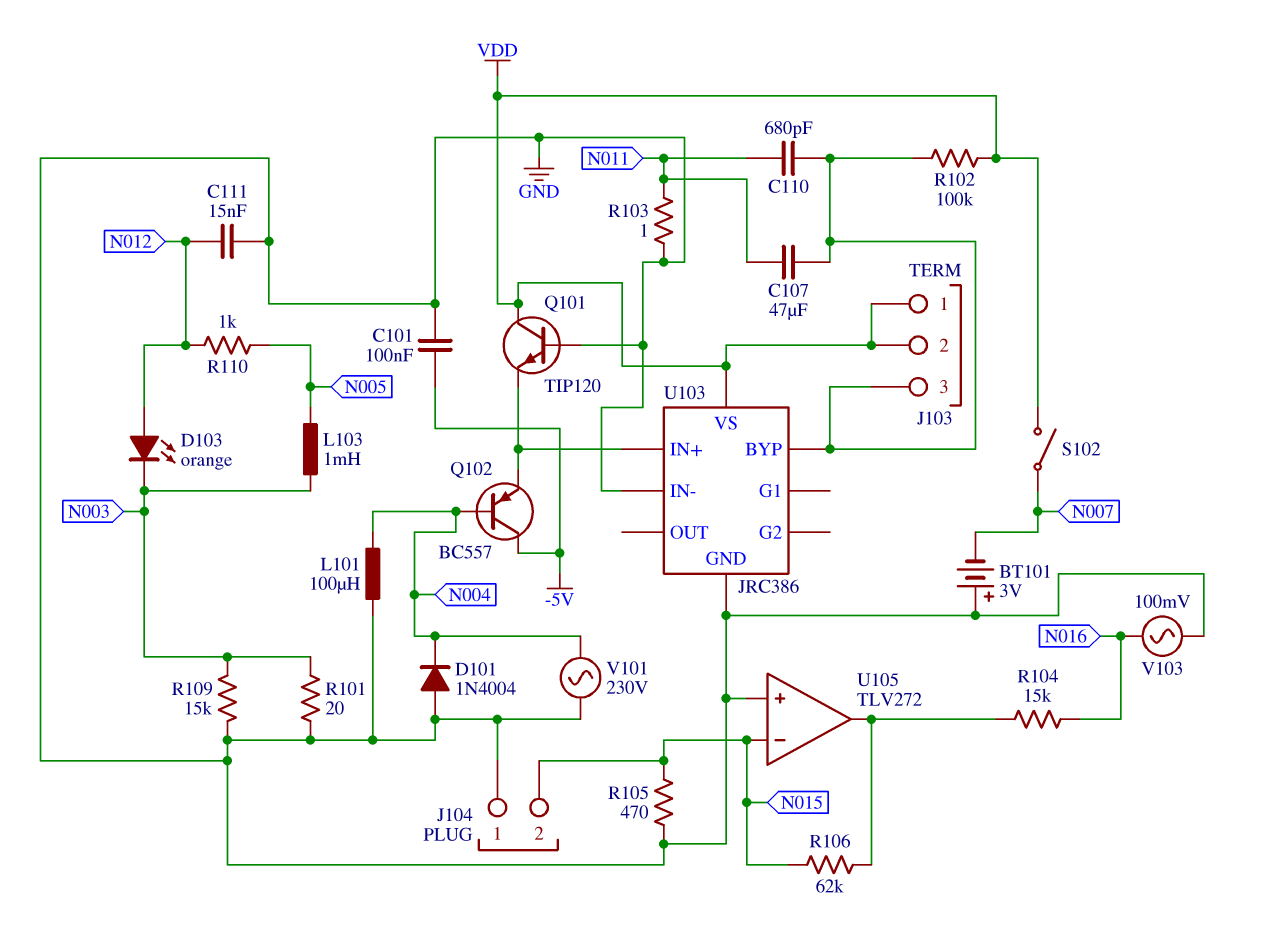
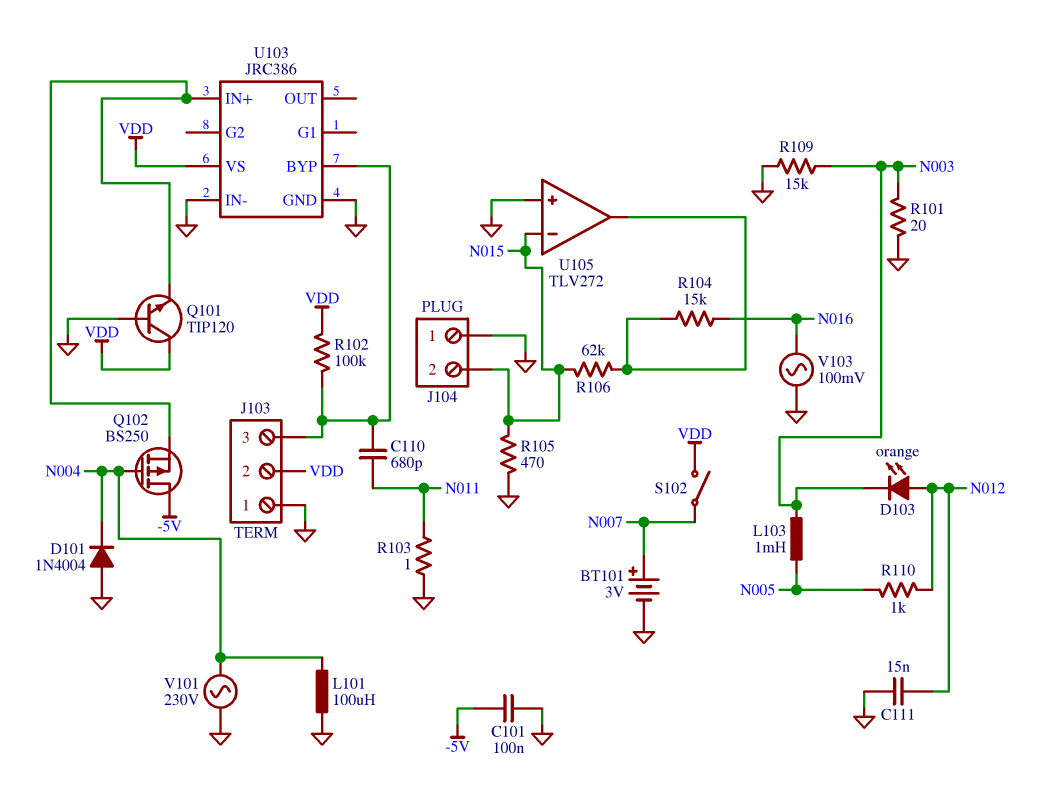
BT101: 3V (plus GND, minus N007) -> 3V (plus N007, minus GND)
C107: 47uF (J103/3, N011) -> none
J103 pin 1: VDD -> GND
Q102: PNP BC557 (B N004, C -5V, E U103/IN+) -> PMOS BS250 (G N004, D -5V, S U103/IN+)

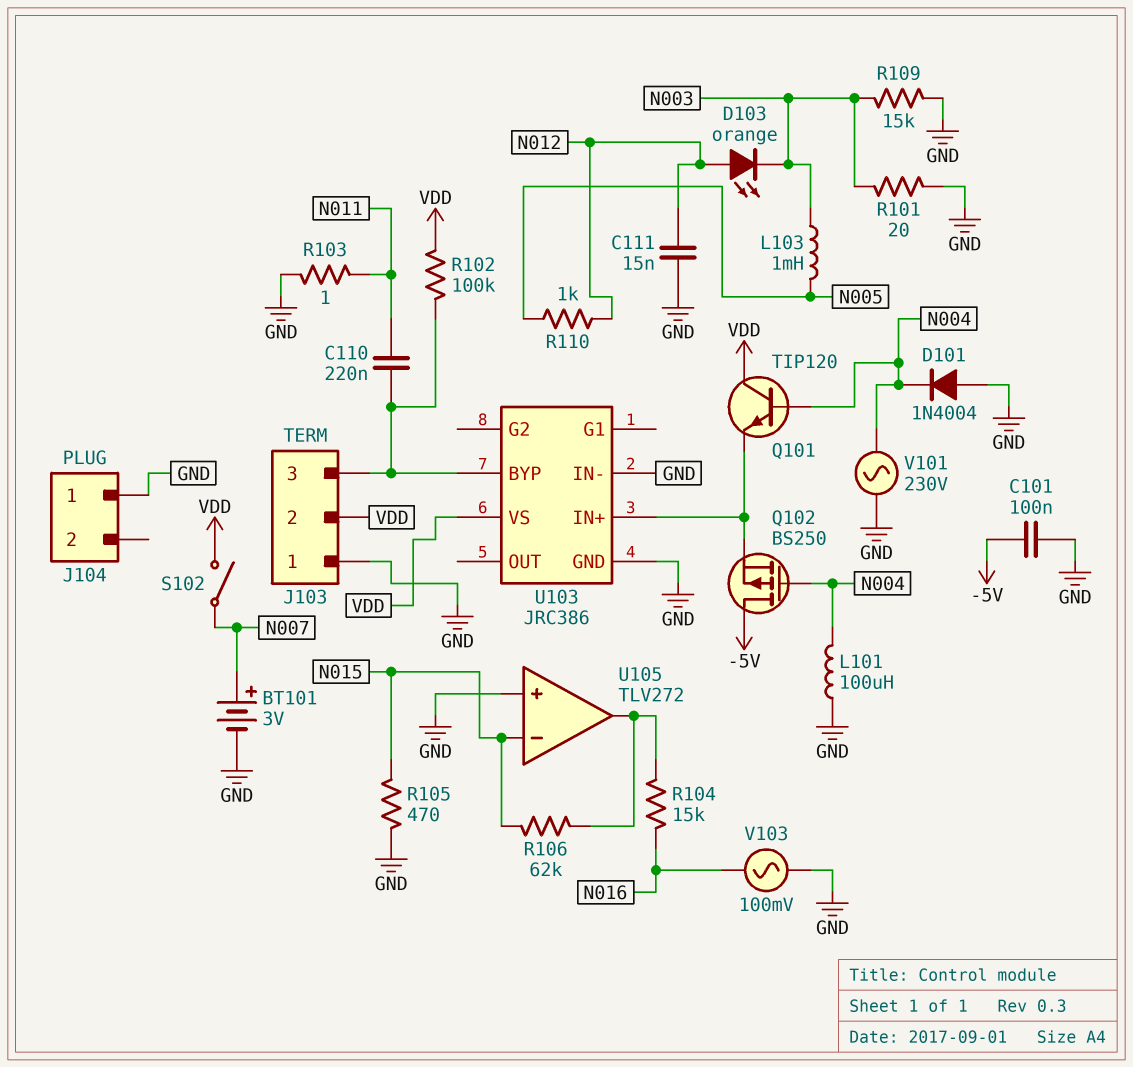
C110: 680pF (J103/3, N011) -> 220nF (J103/3, N011)
J104 pin 2: N015 -> none
Q101: NPN TIP120 (B GND, C VDD, E U103/IN+) -> NPN TIP120 (B N004, C VDD, E U103/IN+)

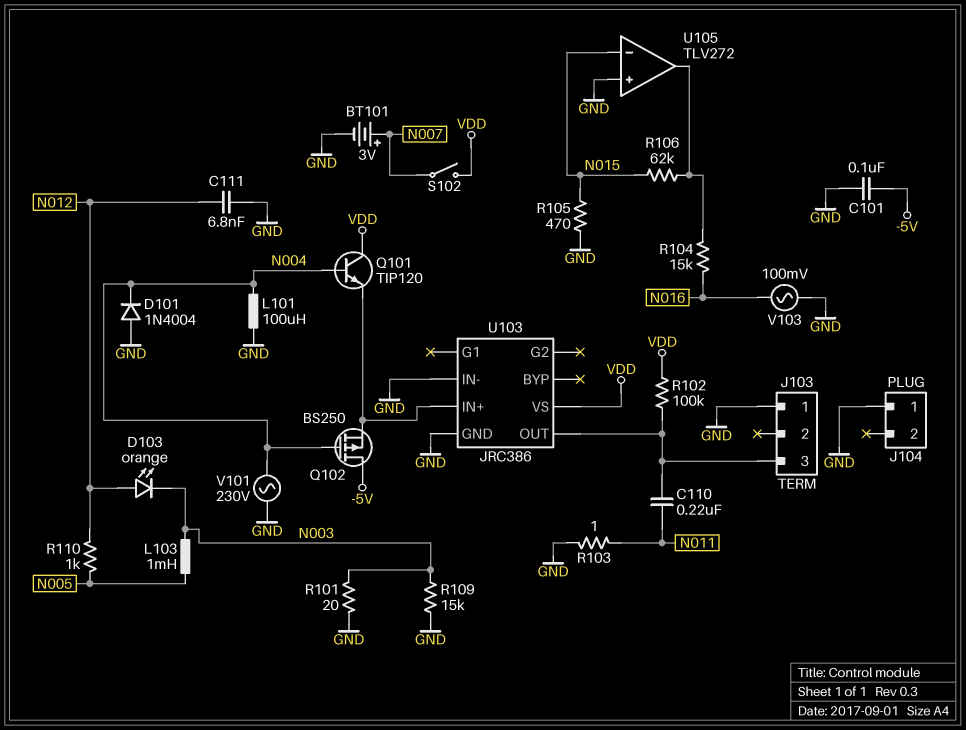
C111: 15nF (GND, N012) -> 6.8nF (GND, N012)
J103 pin 2: VDD -> none
U103 pin BYP: J103/3 -> none
U103 pin OUT: none -> J103/3

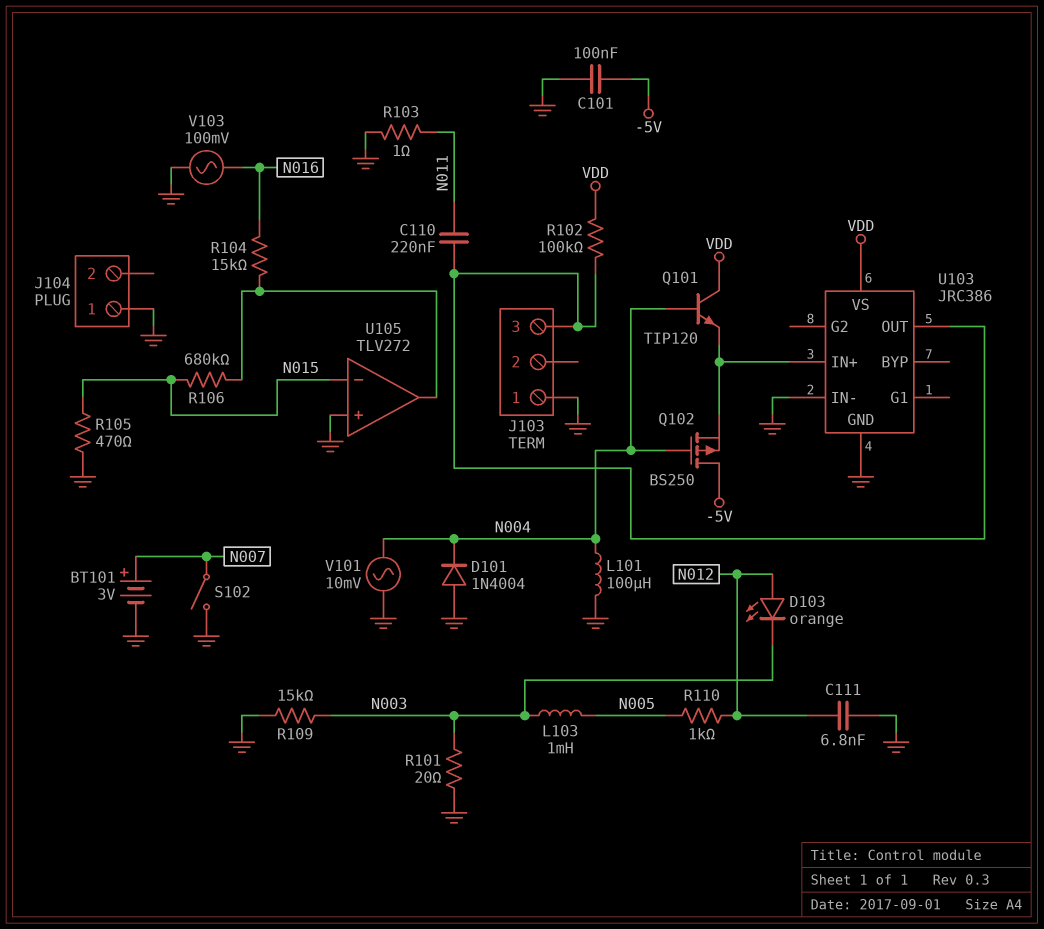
R106: 62k (N015, U105/out) -> 680k (N015, U105/out)
S102: switch (N007, VDD) -> switch (GND, N007)
V101: AC 230V (GND, N004) -> AC 10mV (GND, N004)

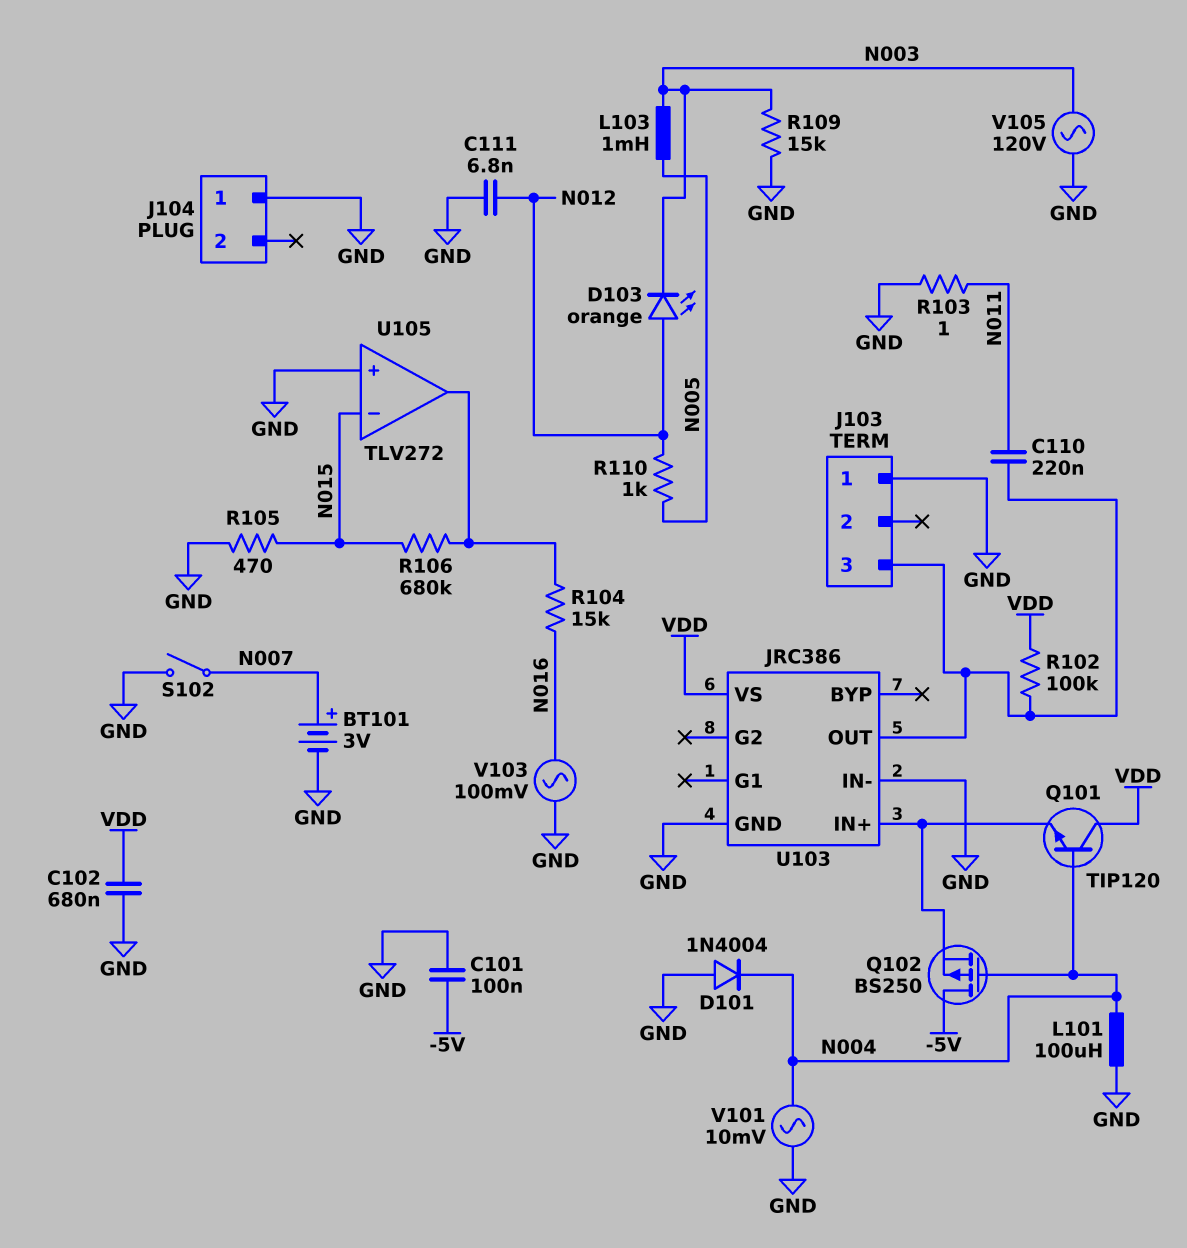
C102: none -> 680nF (GND, VDD)
R101: 20 (GND, N003) -> none
V105: none -> AC 120V (GND, N003)

